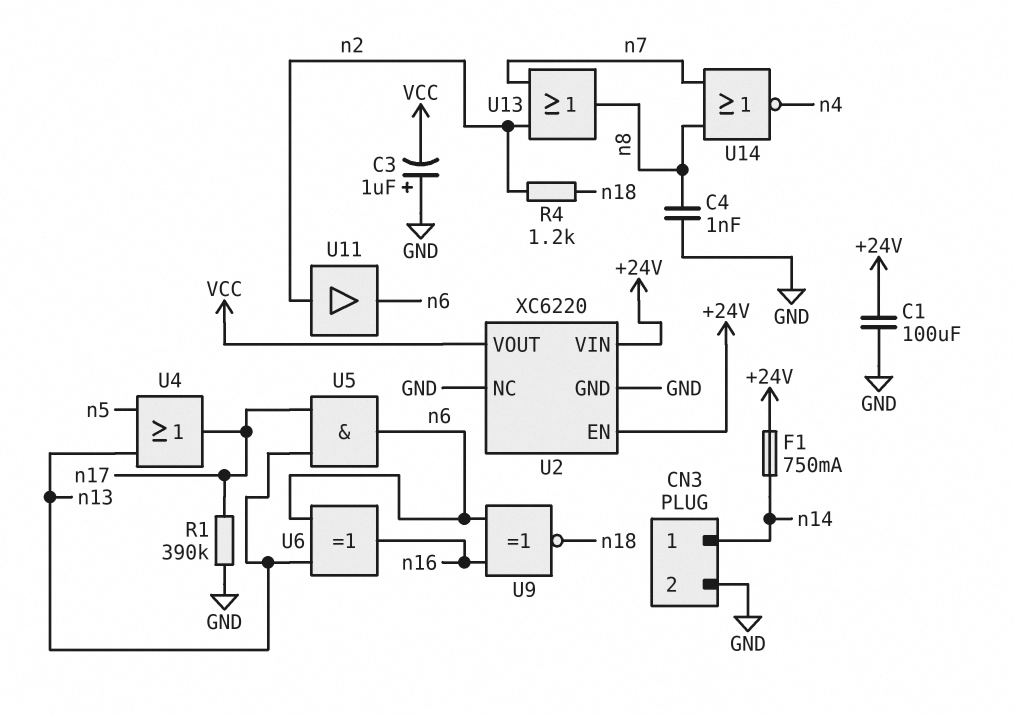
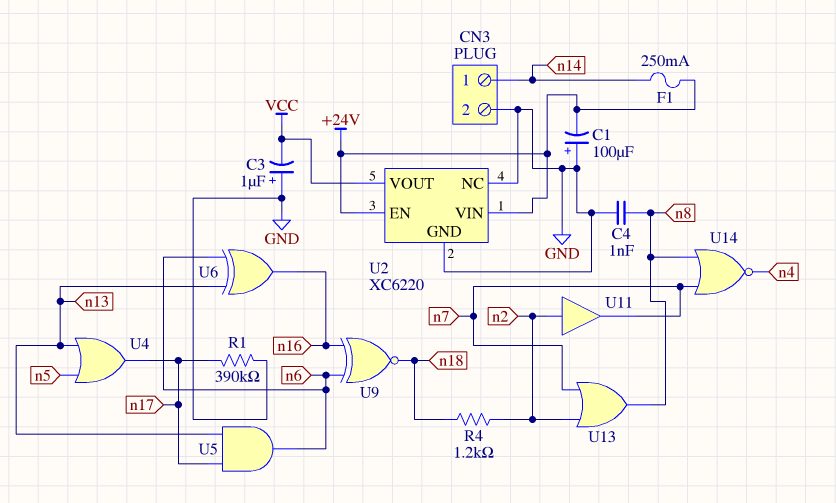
C1: 100uF (+24V, GND) -> 100uF (plus GND, minus +24V)
F1: 750mA (+24V, n14) -> 250mA (+24V, n14)
U11: buffer (in n2, out n6) -> buffer (in n2, out n7)

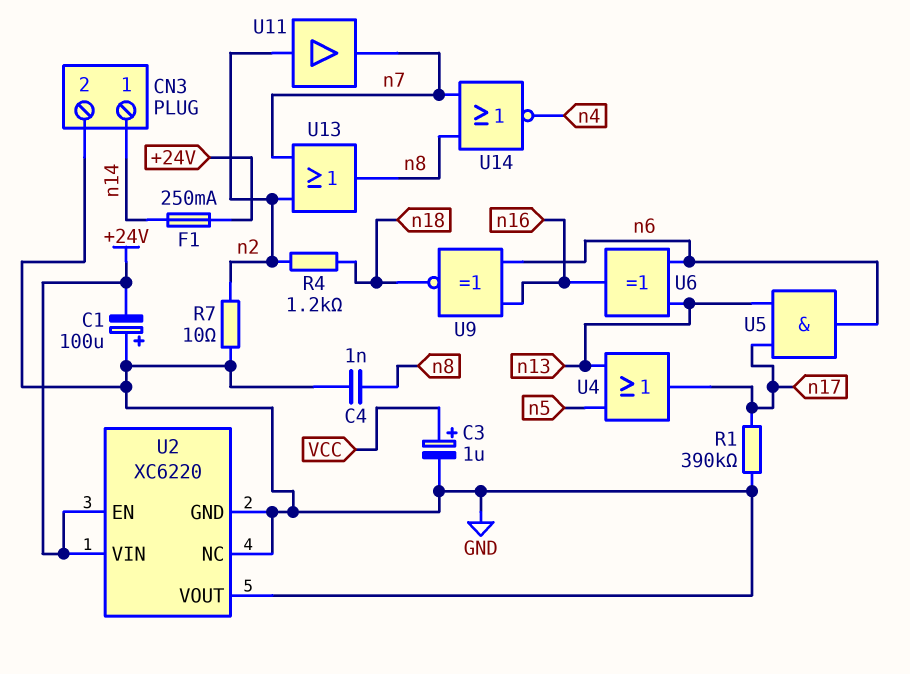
C3: 1uF (plus GND, minus VCC) -> 1uF (plus VCC, minus GND)
R7: none -> 10 (GND, n2)
U2 pin VOUT: VCC -> GND

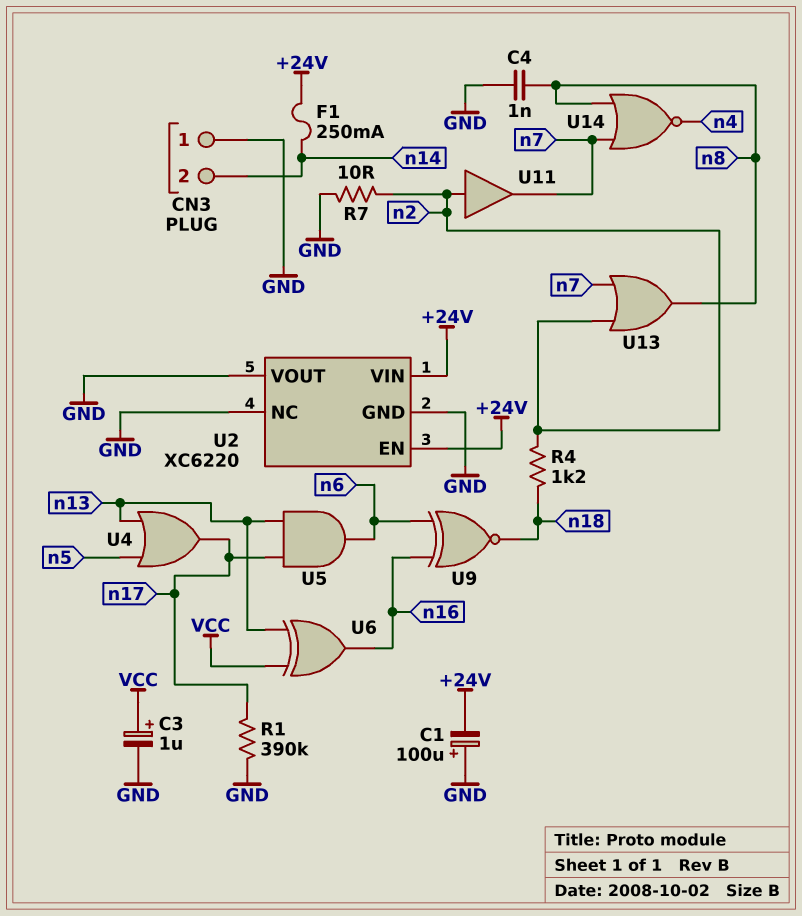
CN3 pin 1: n14 -> GND
CN3 pin 2: GND -> n14
U6: XOR (in n6, in n13, out n16) -> XOR (in VCC, in n13, out n16)

